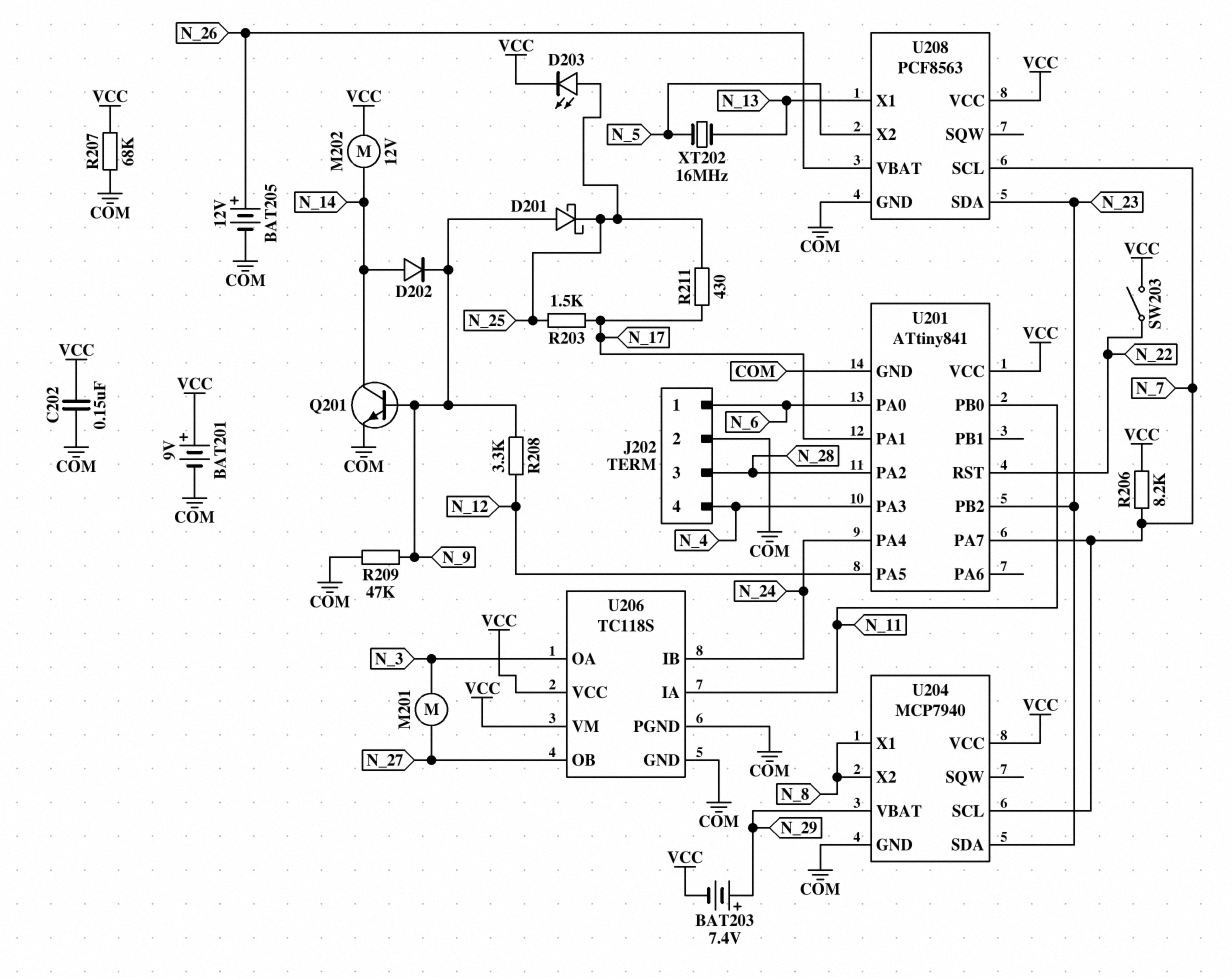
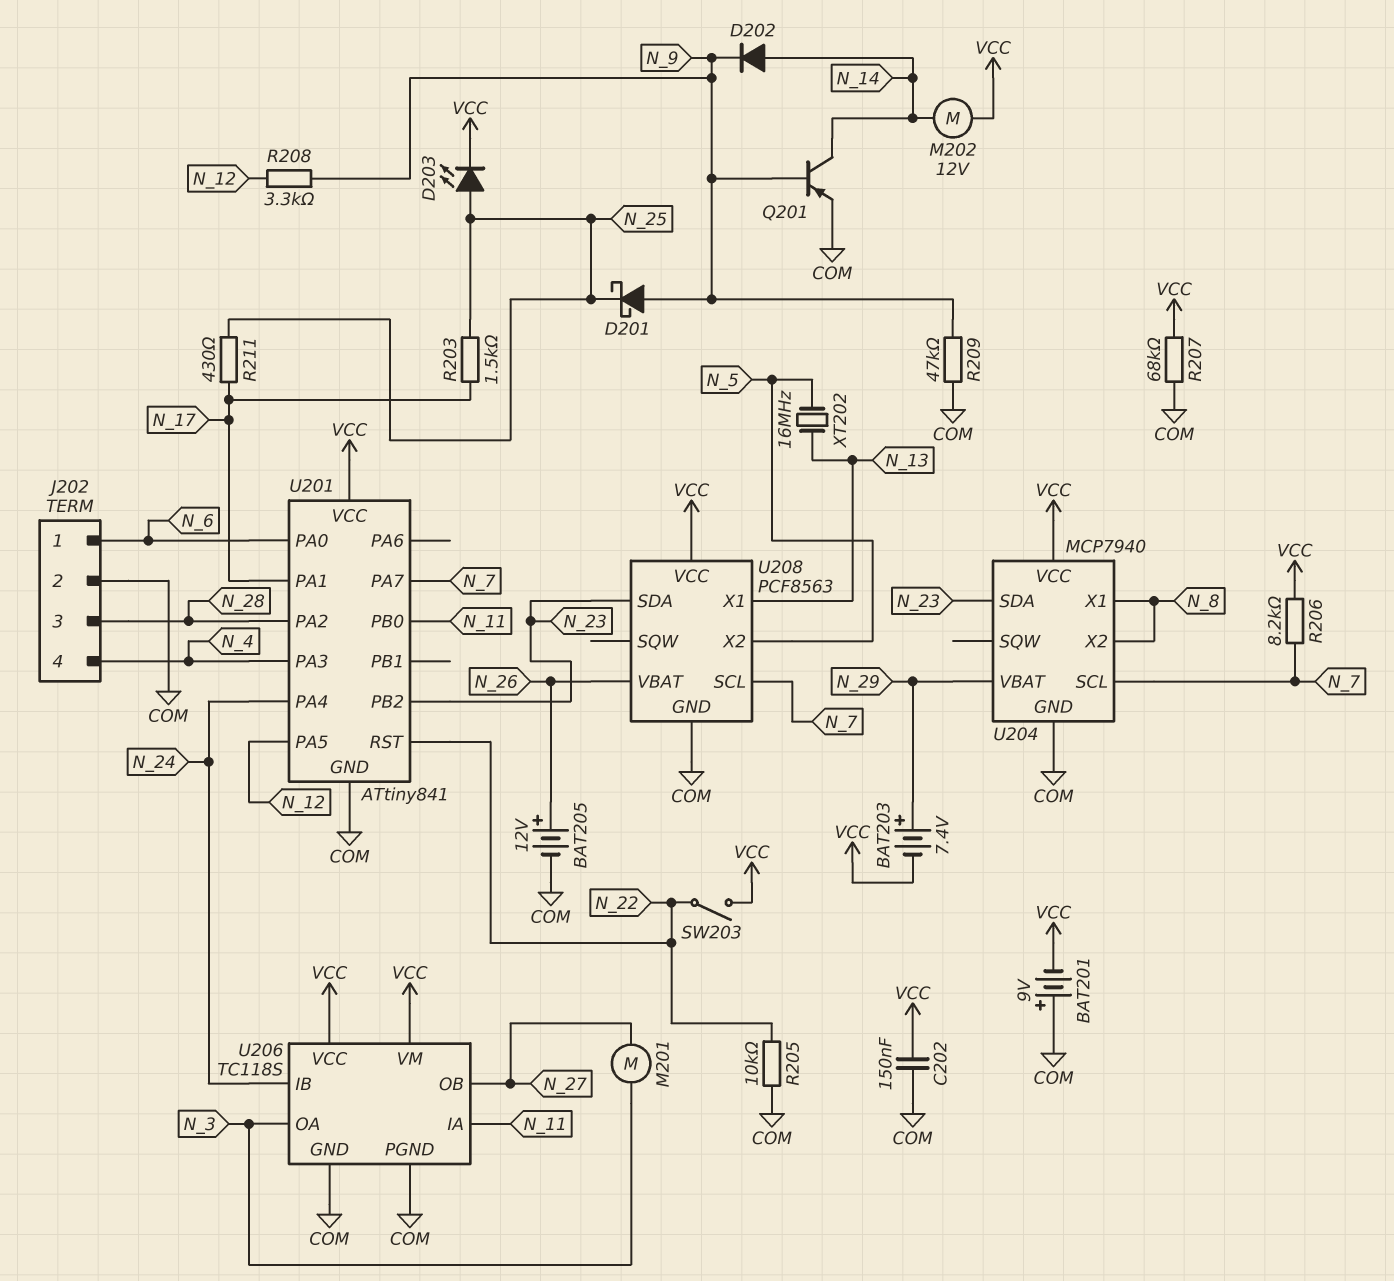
BAT201: 9V (plus VCC, minus COM) -> 9V (plus COM, minus VCC)
Q201: NPN (B N_9, C N_14, E COM) -> PNP (B N_9, C N_14, E COM)
R205: none -> 10k (COM, N_22)

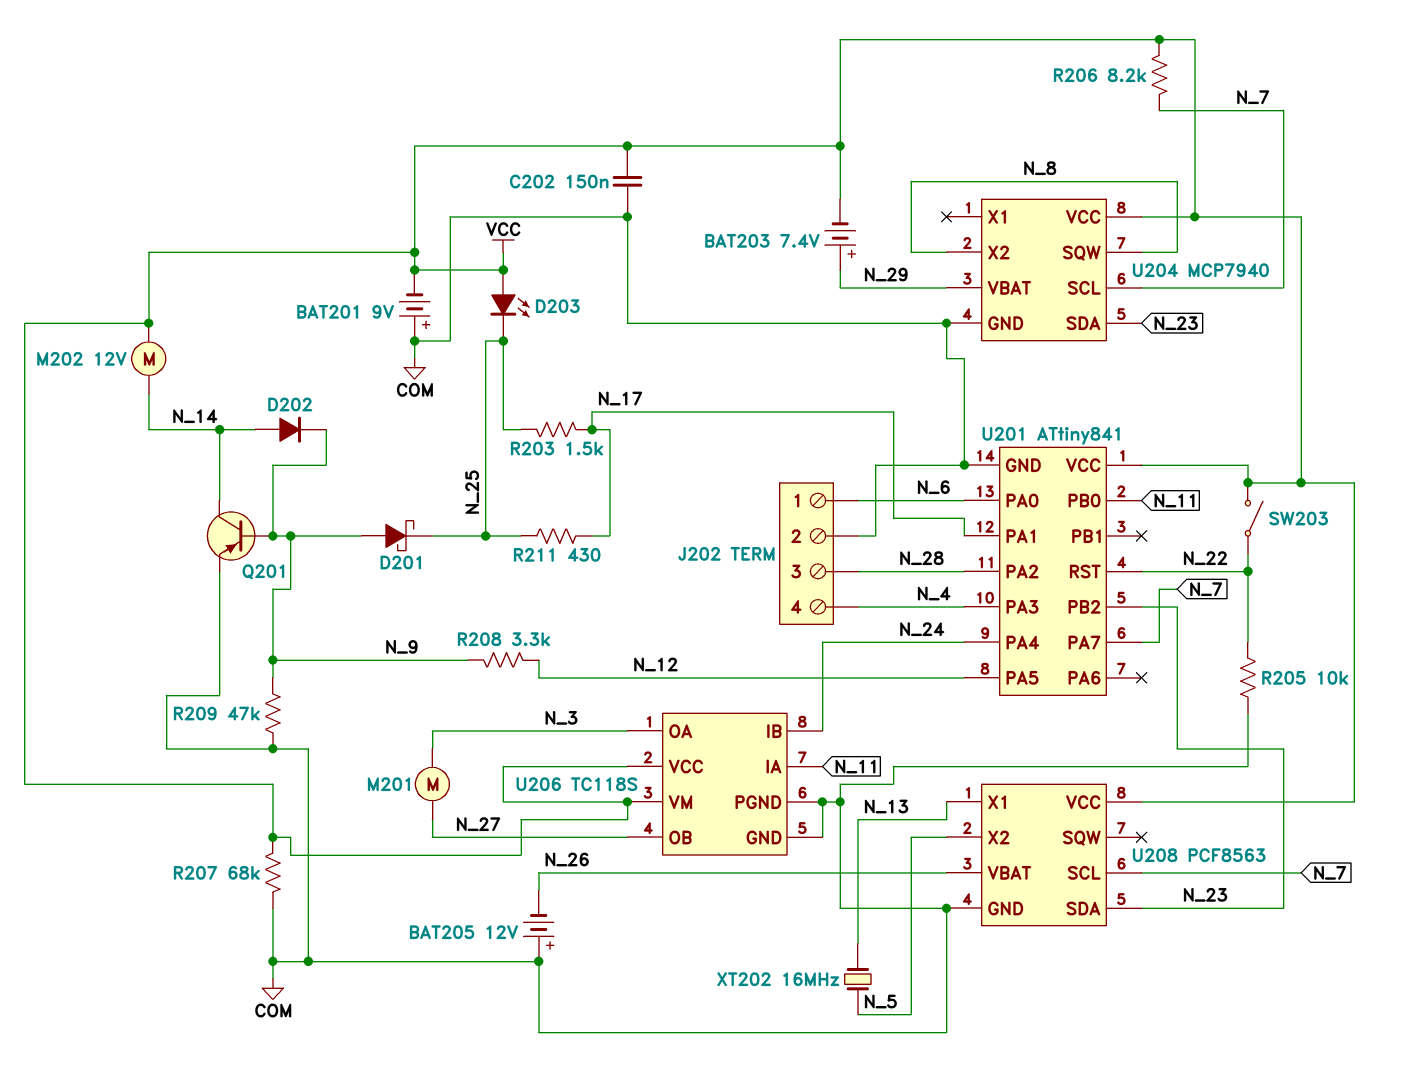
BAT205: 12V (plus N_26, minus COM) -> 12V (plus COM, minus N_26)
D203: LED (A N_25, K VCC) -> LED (A VCC, K N_25)
U204 pin SQW: none -> N_8
U204 pin X1: N_8 -> none

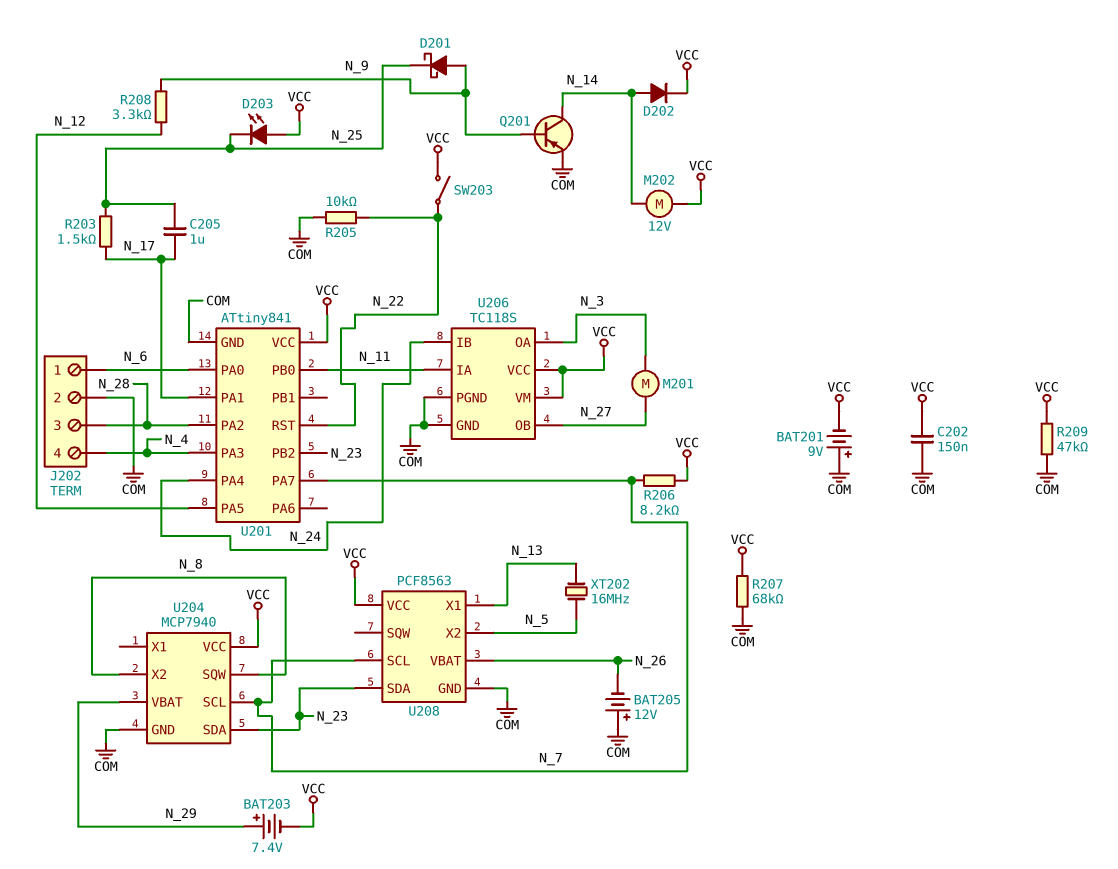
C205: none -> 1uF (N_17, N_25)
D202: diode (A N_14, K N_9) -> diode (A N_14, K VCC)
R209: 47k (COM, N_9) -> 47k (COM, VCC)
R211: 430 (N_17, N_25) -> none

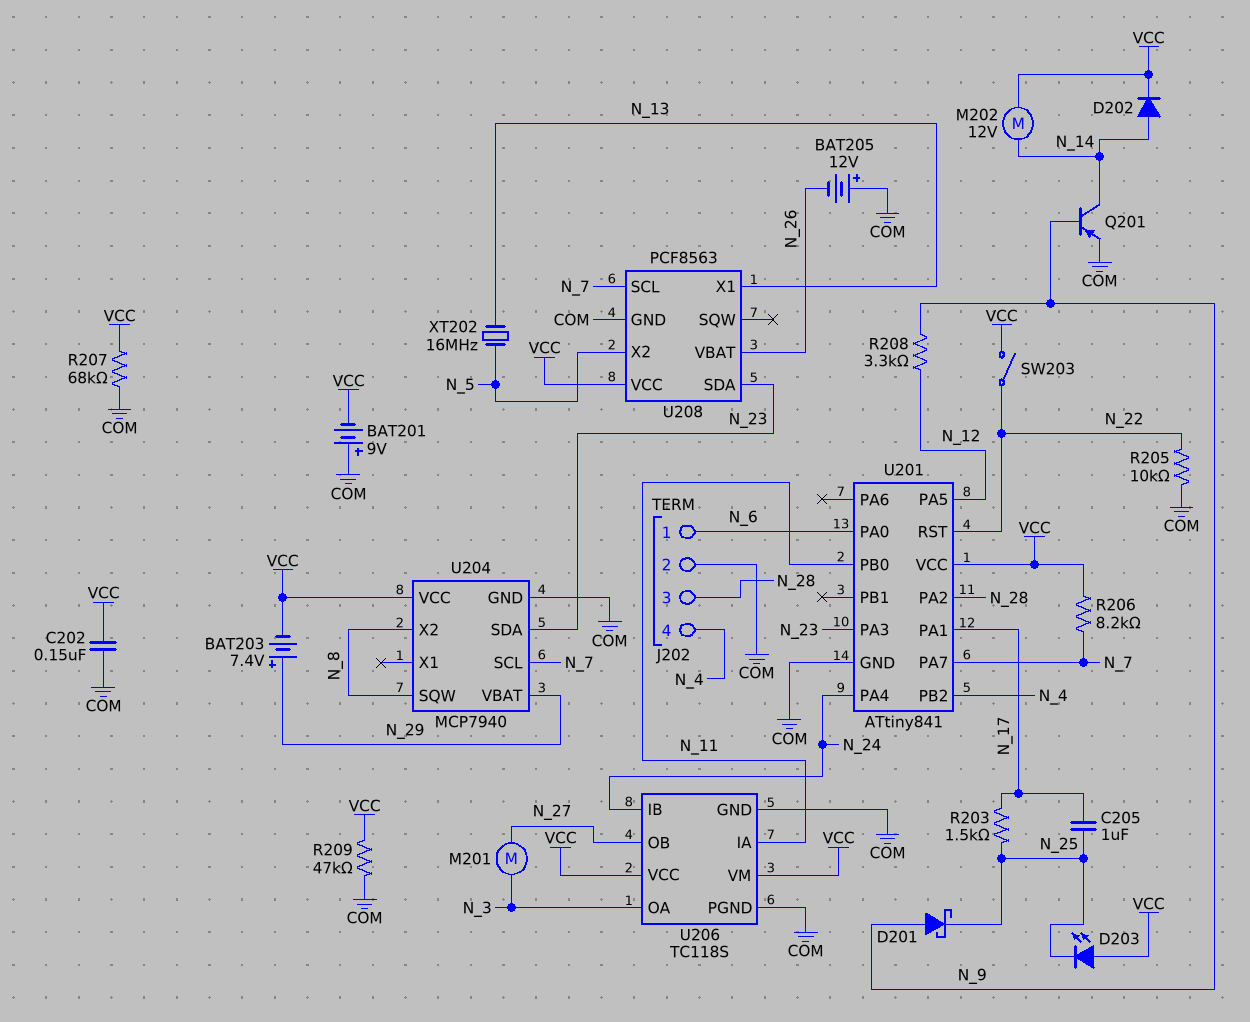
U201 pin PA3: N_4 -> N_23
U201 pin PB2: N_23 -> N_4

